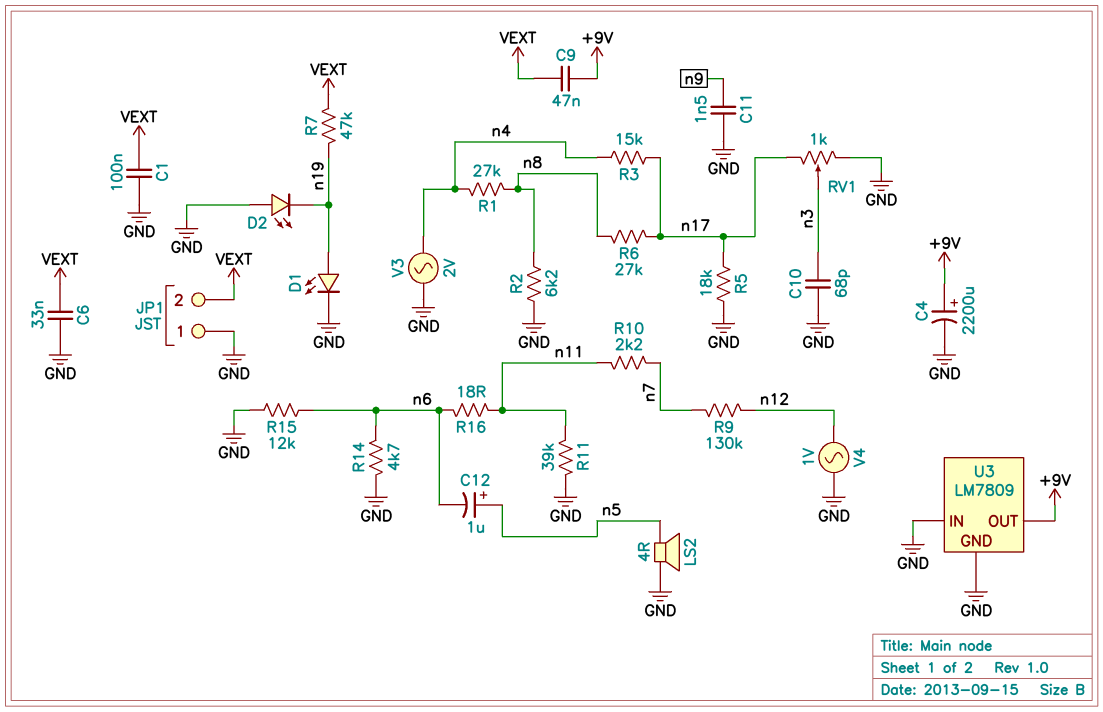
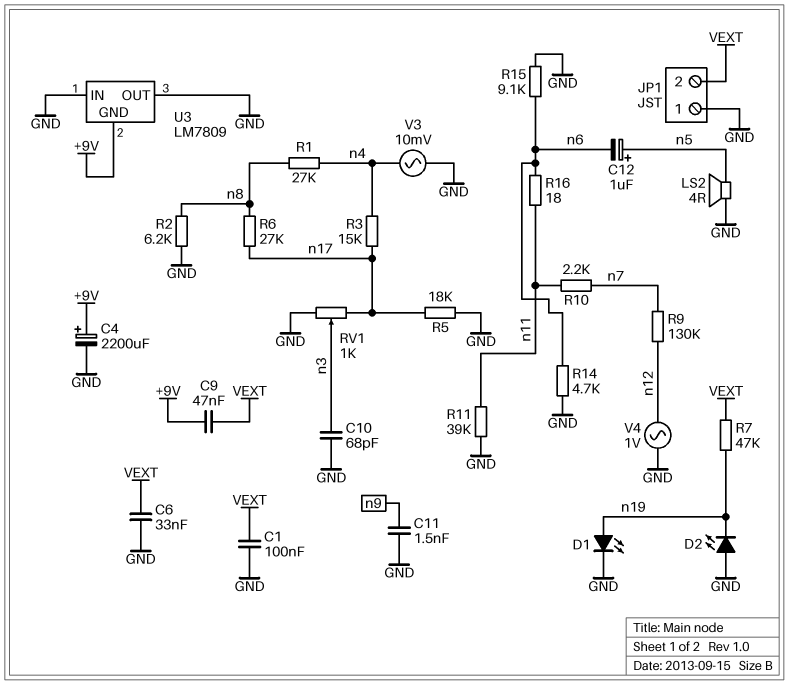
R15: 12k (GND, n6) -> 9.1k (GND, n6)
U3 pin GND: GND -> +9V
U3 pin OUT: +9V -> GND
V3: AC 2V (GND, n4) -> AC 10mV (GND, n4)

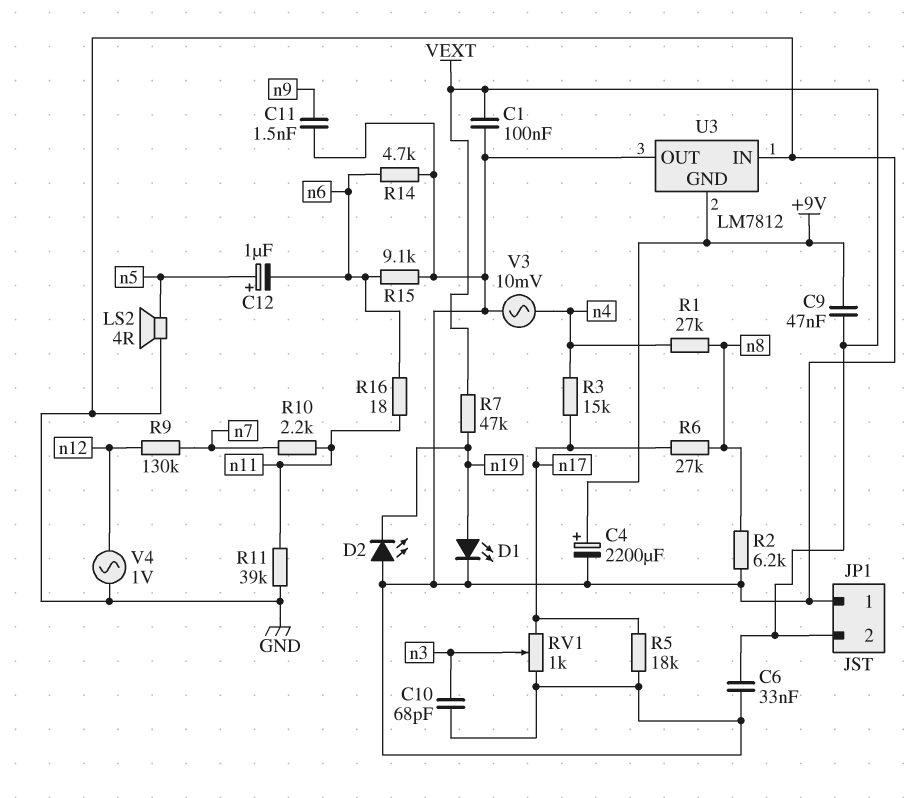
U3: LM7809 -> LM7812

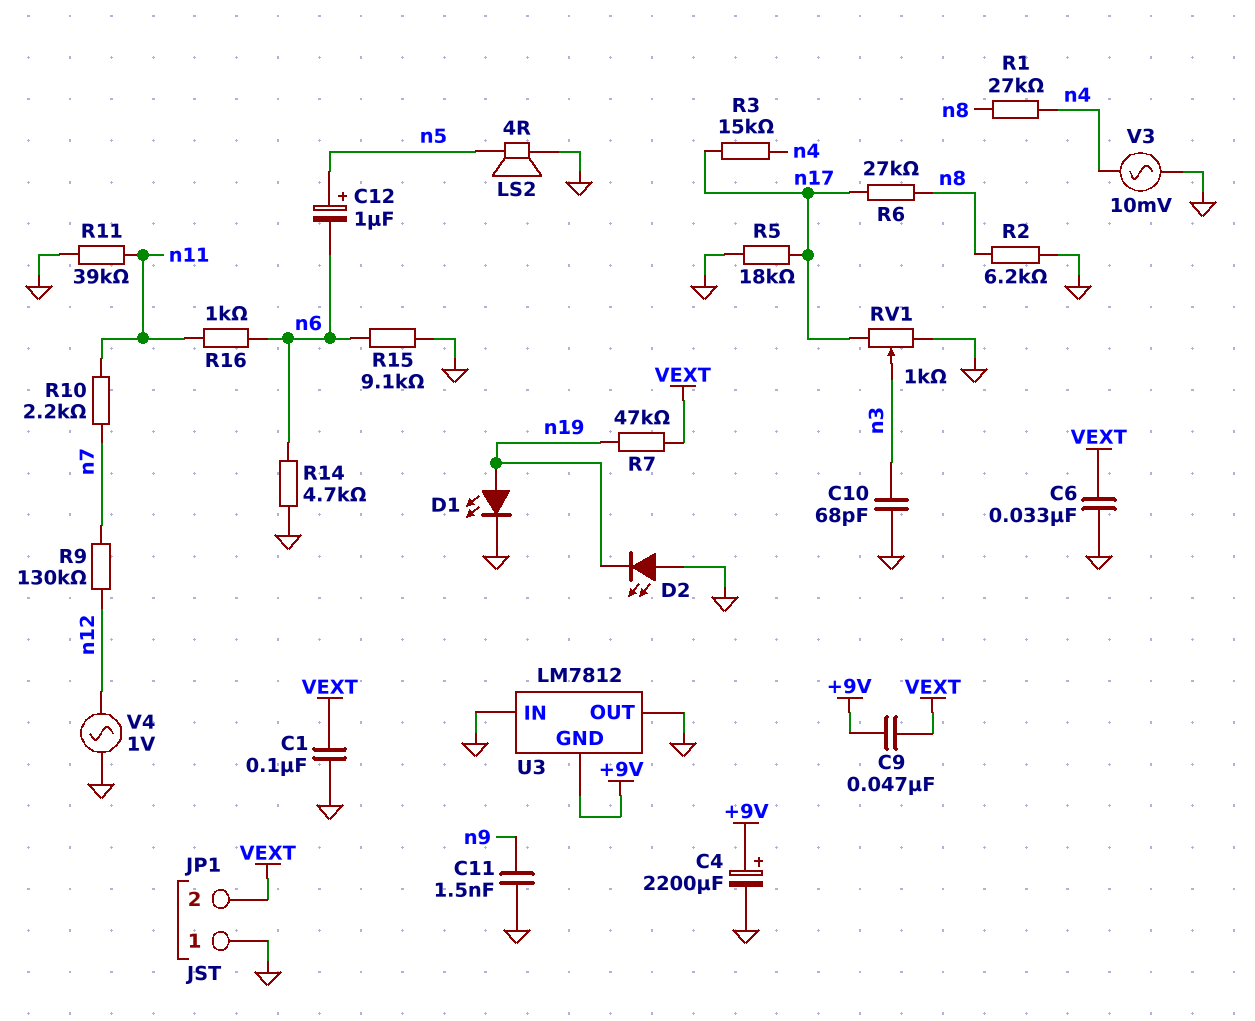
R16: 18 (n6, n11) -> 1k (n6, n11)

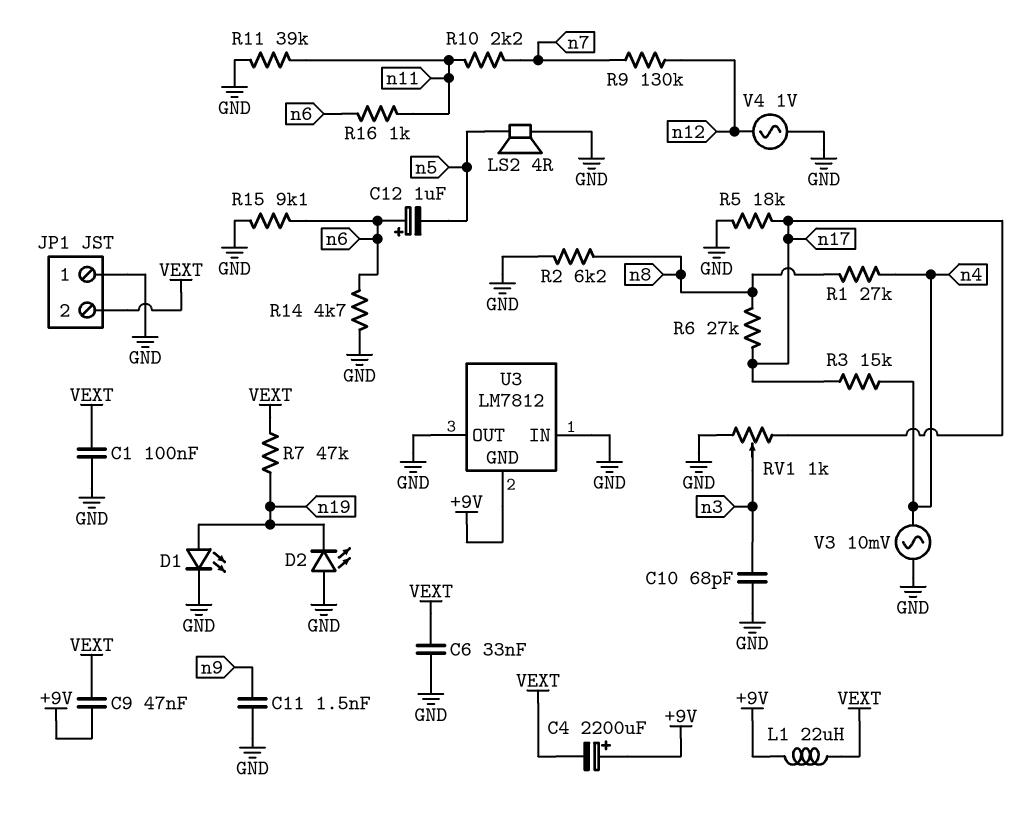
C4: 2200uF (plus +9V, minus GND) -> 2200uF (plus +9V, minus VEXT)
C12: 1uF (plus n5, minus n6) -> 1uF (plus n6, minus n5)
L1: none -> 22uH (+9V, VEXT)

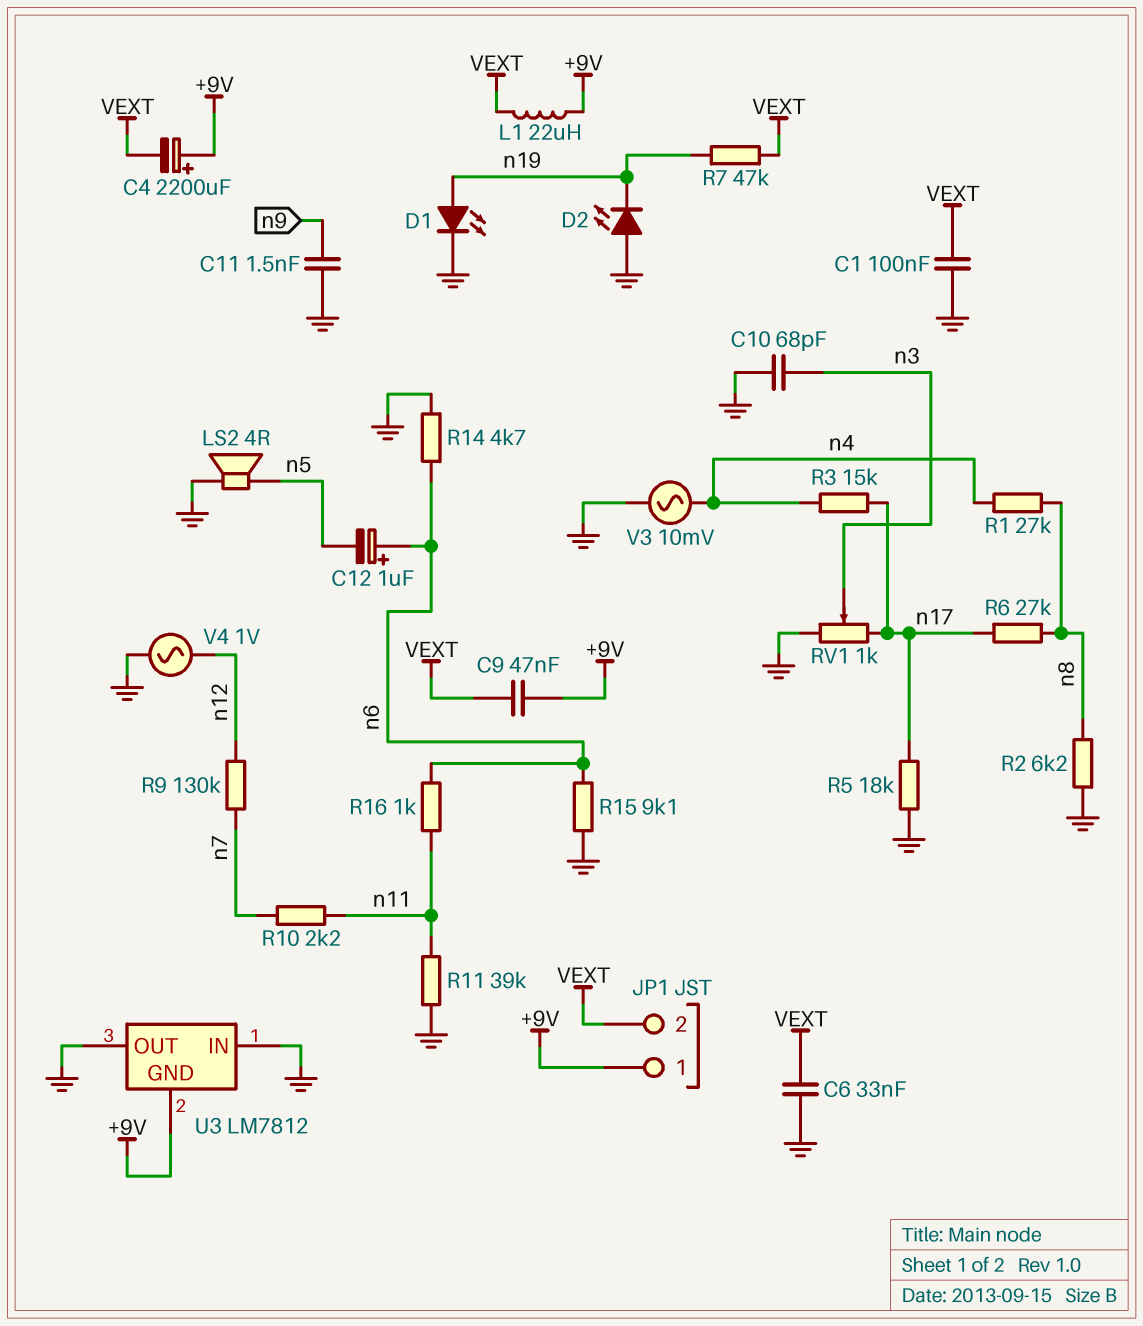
JP1 pin 1: GND -> +9V

